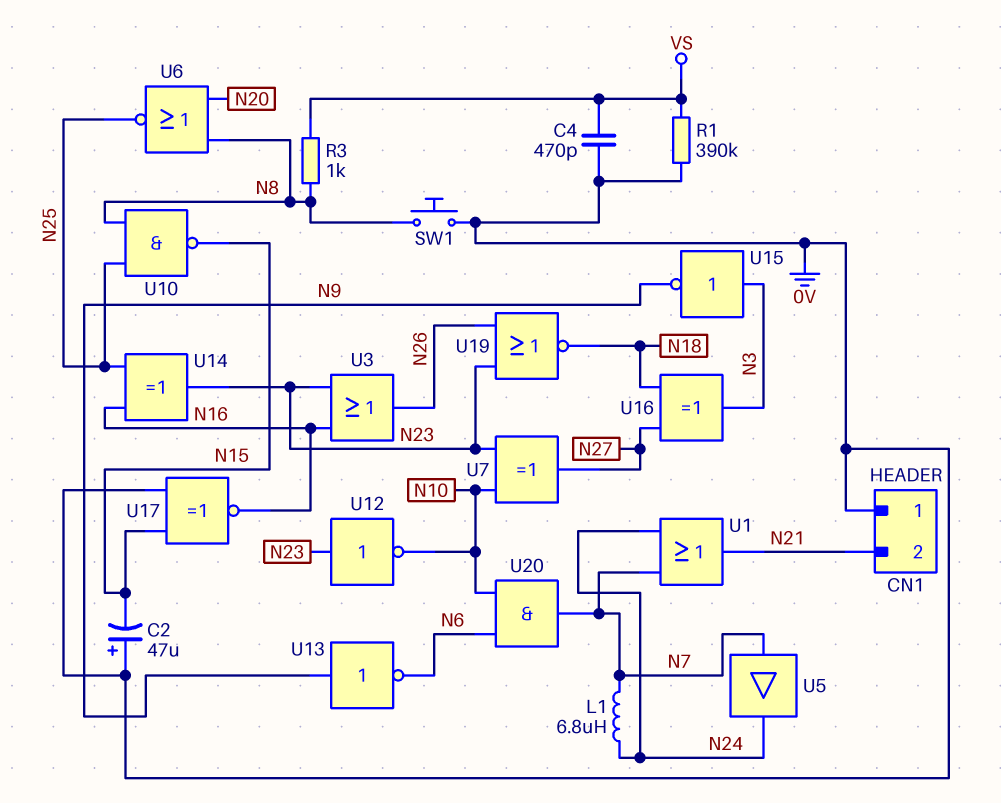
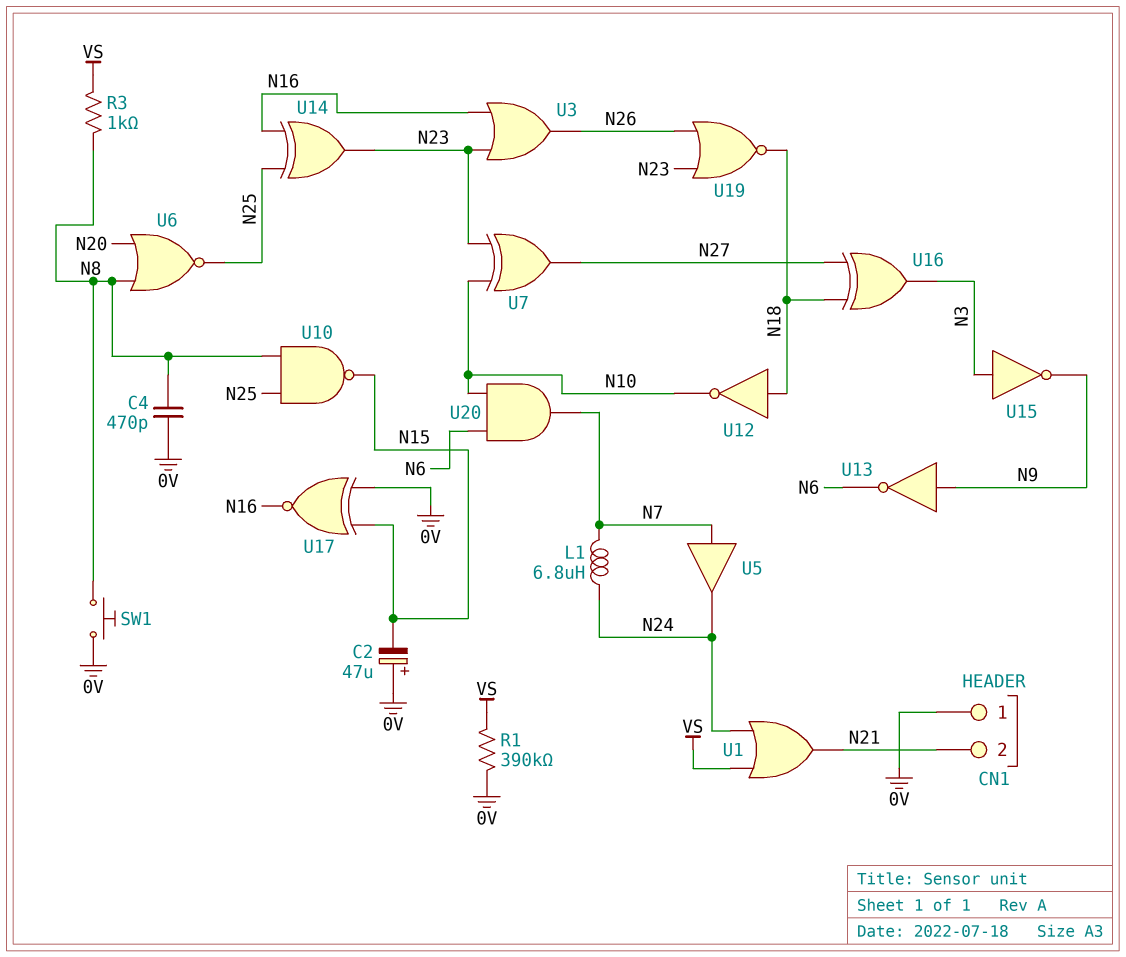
C4: 470pF (0V, VS) -> 470pF (0V, N8)
U1: OR (in N7, in N24, out N21) -> OR (in N24, in VS, out N21)
U12: NOT (in N23, out N10) -> NOT (in N18, out N10)

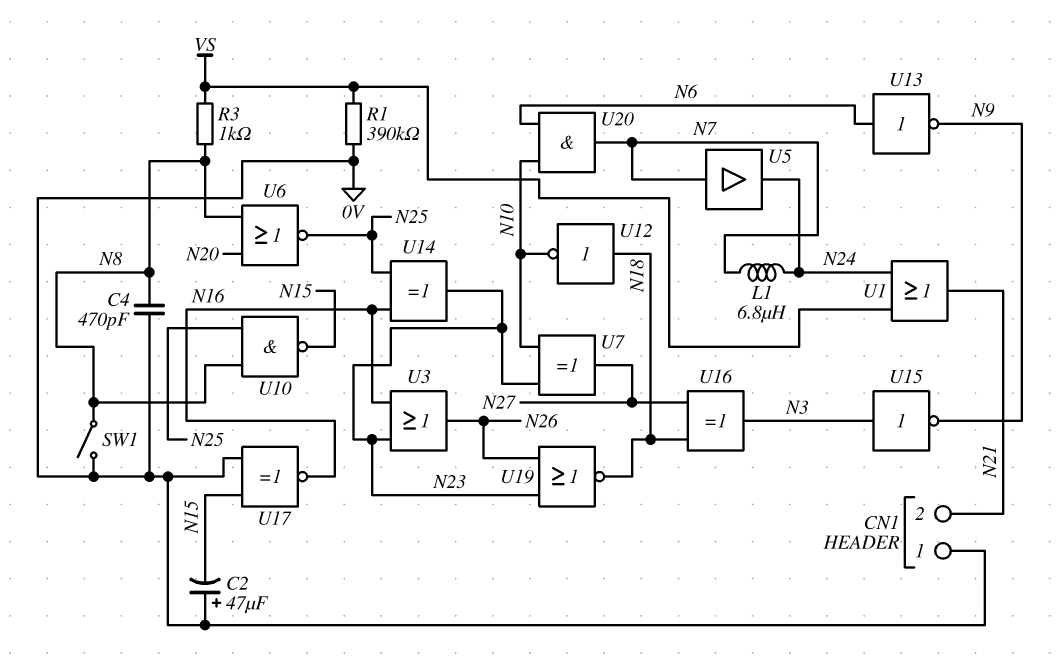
SW1: button (0V, N8) -> switch (0V, N8)
U13: NOT (in N9, out N6) -> NOT (in N6, out N9)

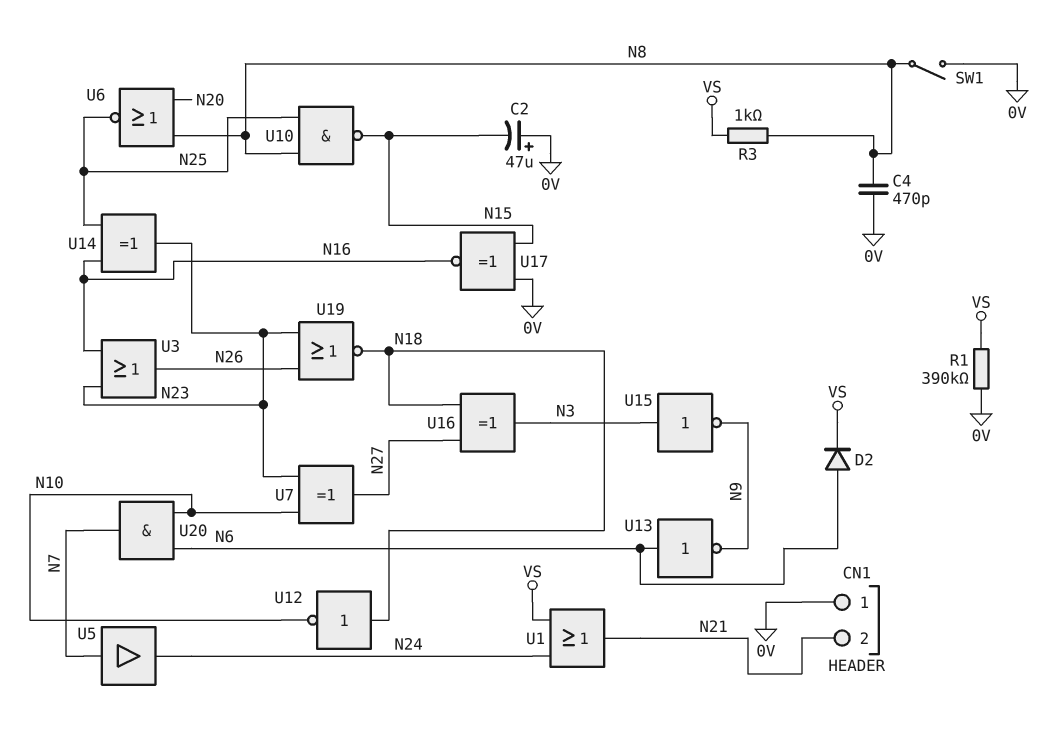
D2: none -> diode (A N6, K VS)
L1: 6.8uH (N7, N24) -> none

